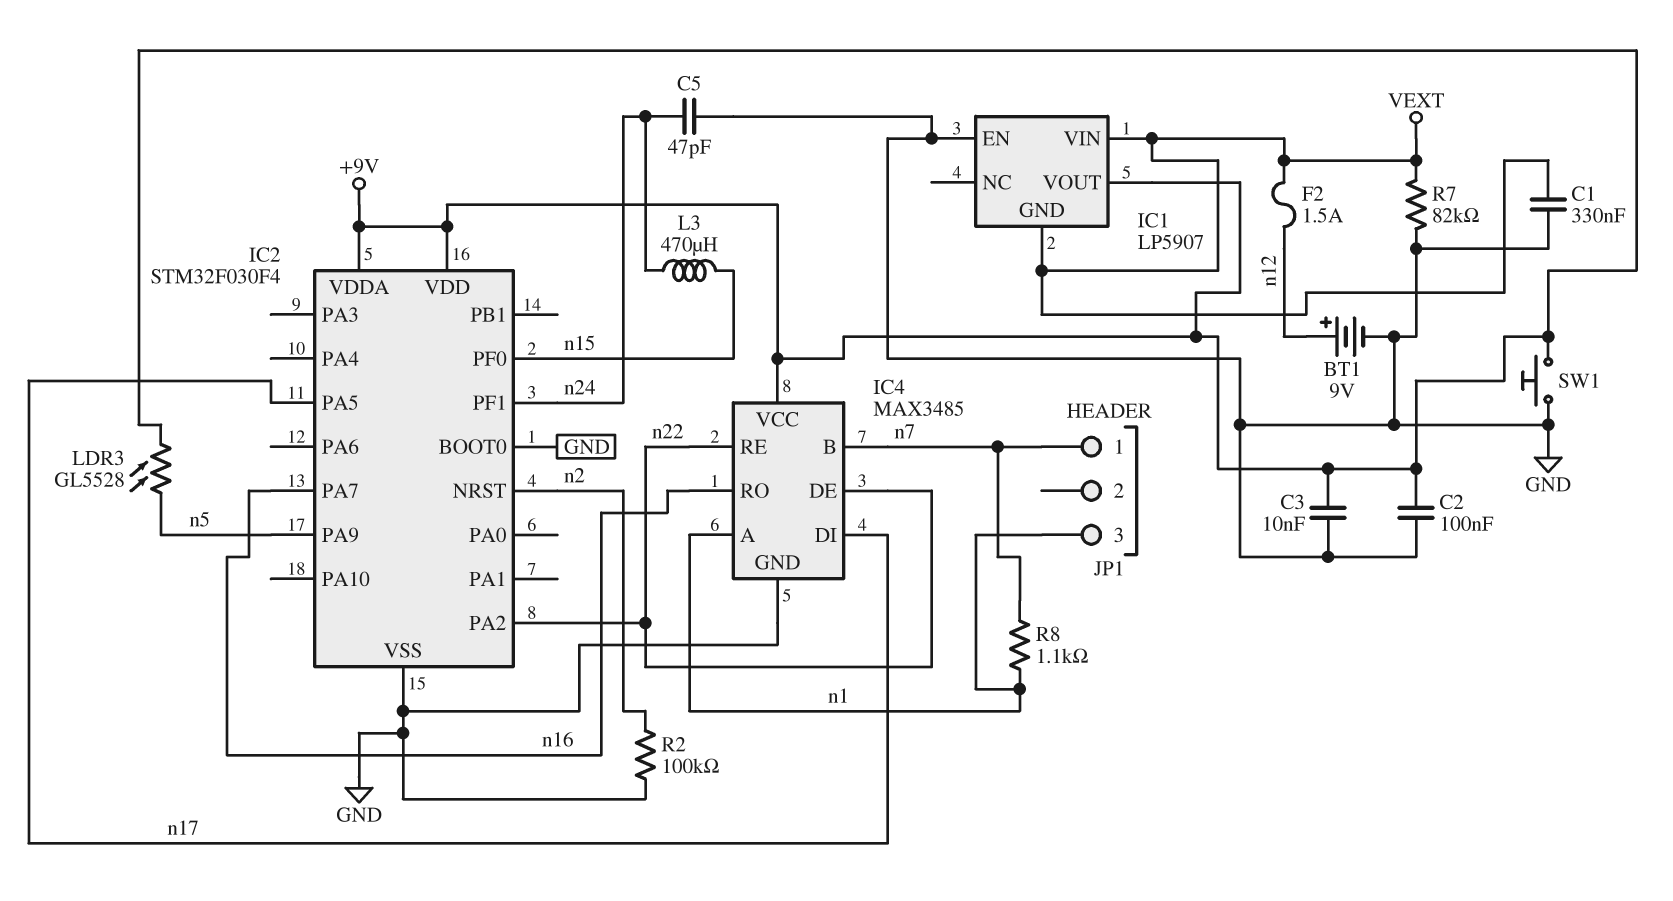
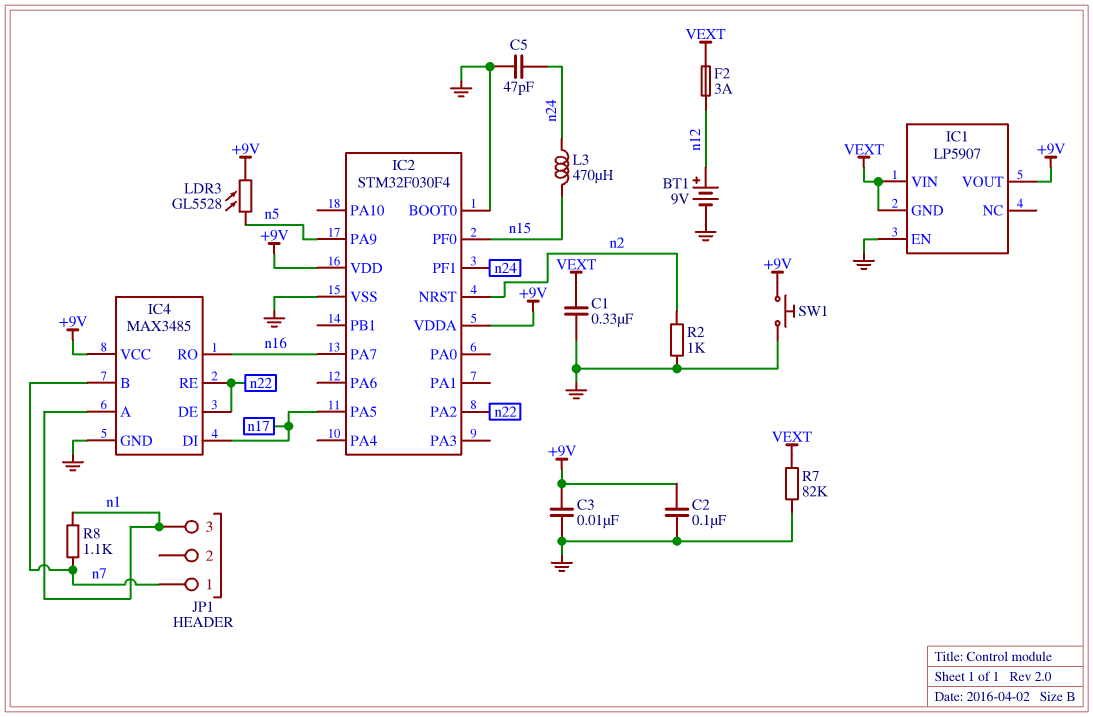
F2: 1.5A (VEXT, n12) -> 3A (VEXT, n12)
R2: 100k (GND, n2) -> 1k (GND, n2)

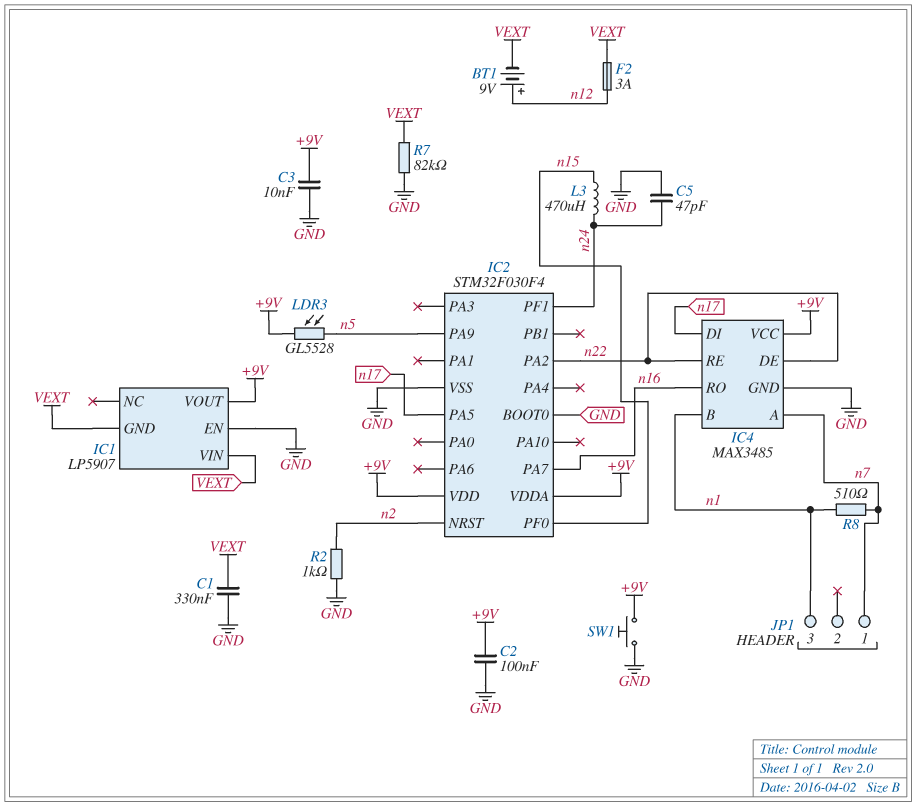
BT1: 9V (plus n12, minus GND) -> 9V (plus n12, minus VEXT)
IC4 pin A: n1 -> n7
IC4 pin B: n7 -> n1
R8: 1.1k (n1, n7) -> 510 (n1, n7)

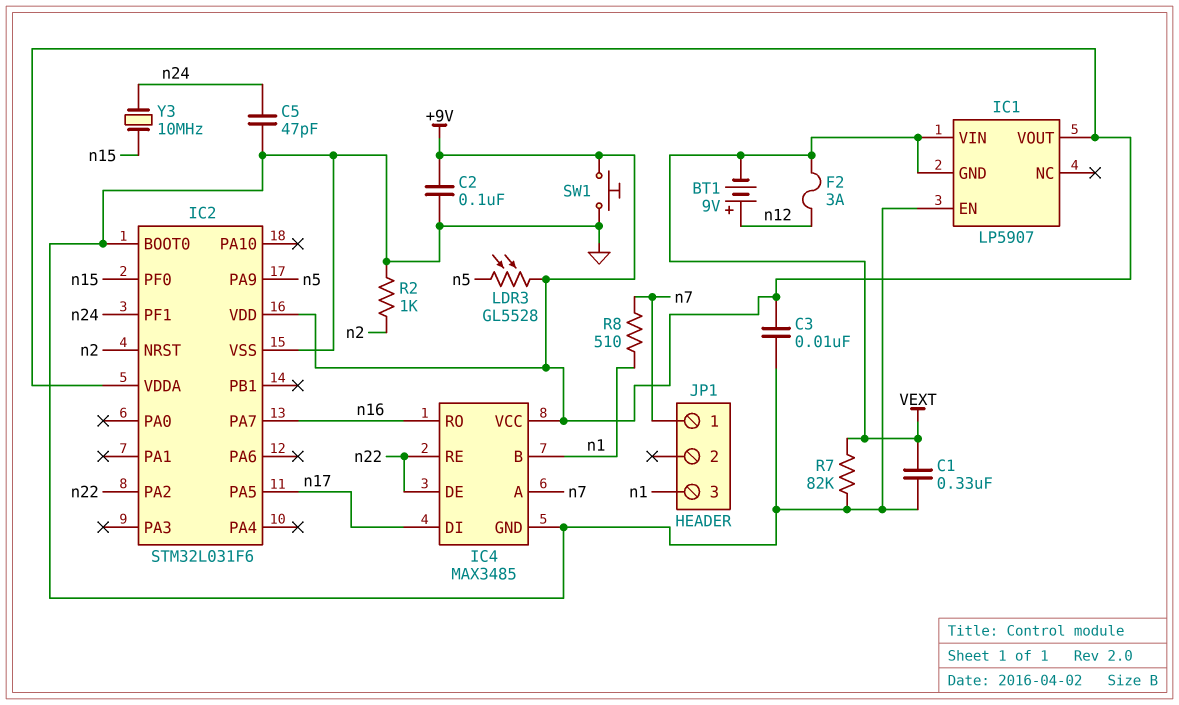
IC2: STM32F030F4 -> STM32L031F6
L3: 470uH (n15, n24) -> none
Y3: none -> 10MHz (n15, n24)

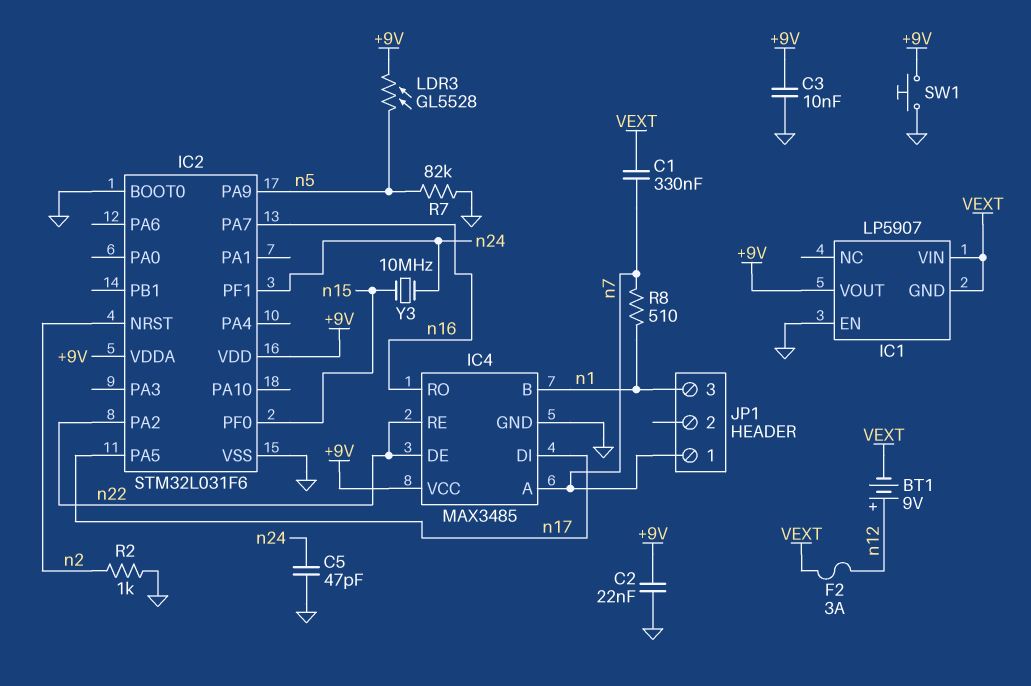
C1: 330nF (GND, VEXT) -> 330nF (VEXT, n7)
C2: 100nF (+9V, GND) -> 22nF (+9V, GND)
R7: 82k (GND, VEXT) -> 82k (GND, n5)

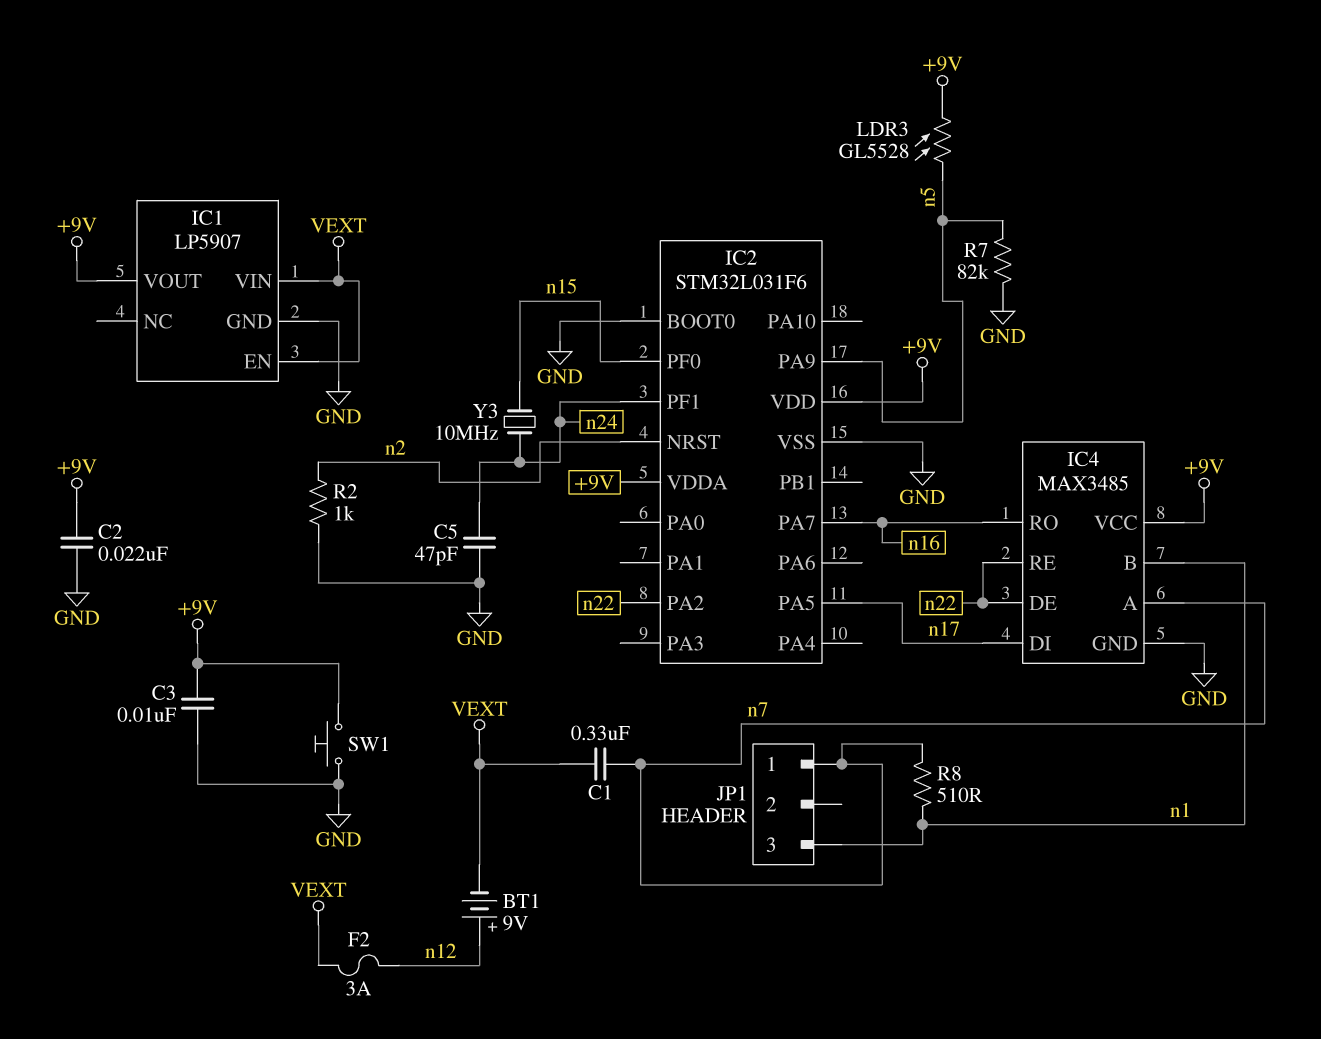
IC1 pin EN: GND -> VEXT
IC1 pin GND: VEXT -> GND

